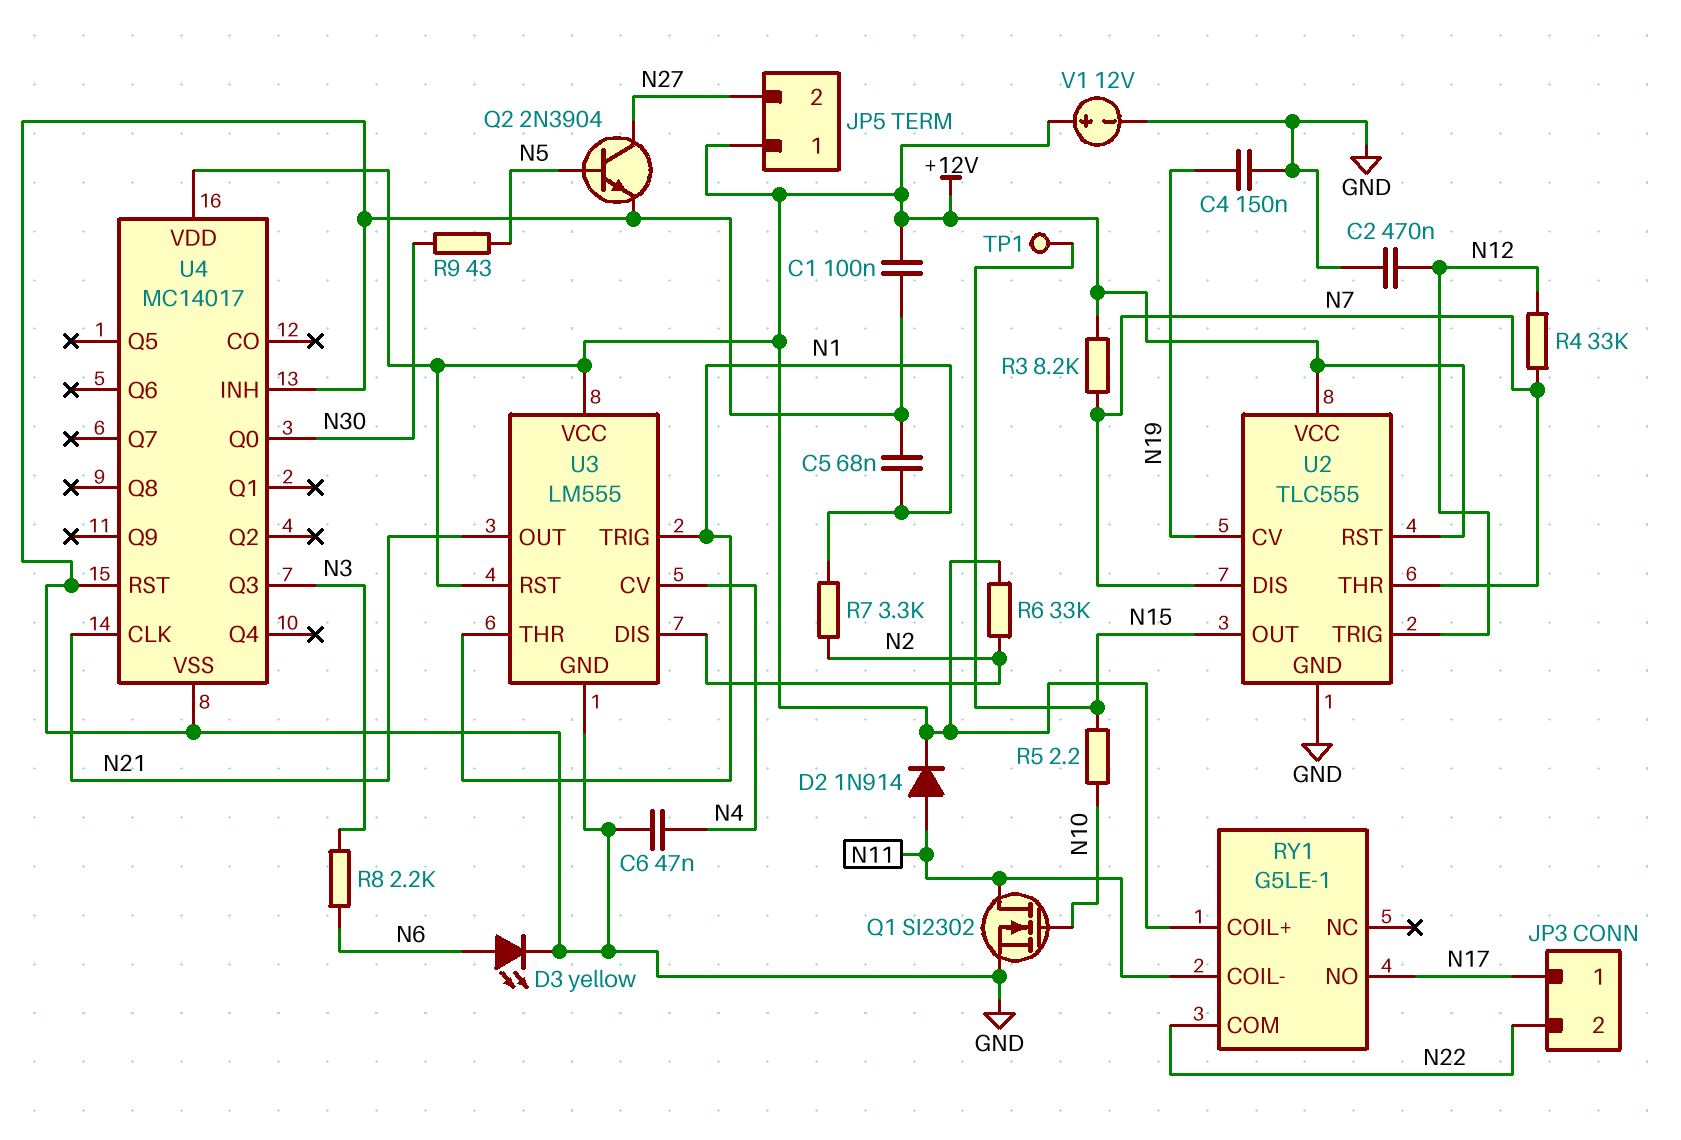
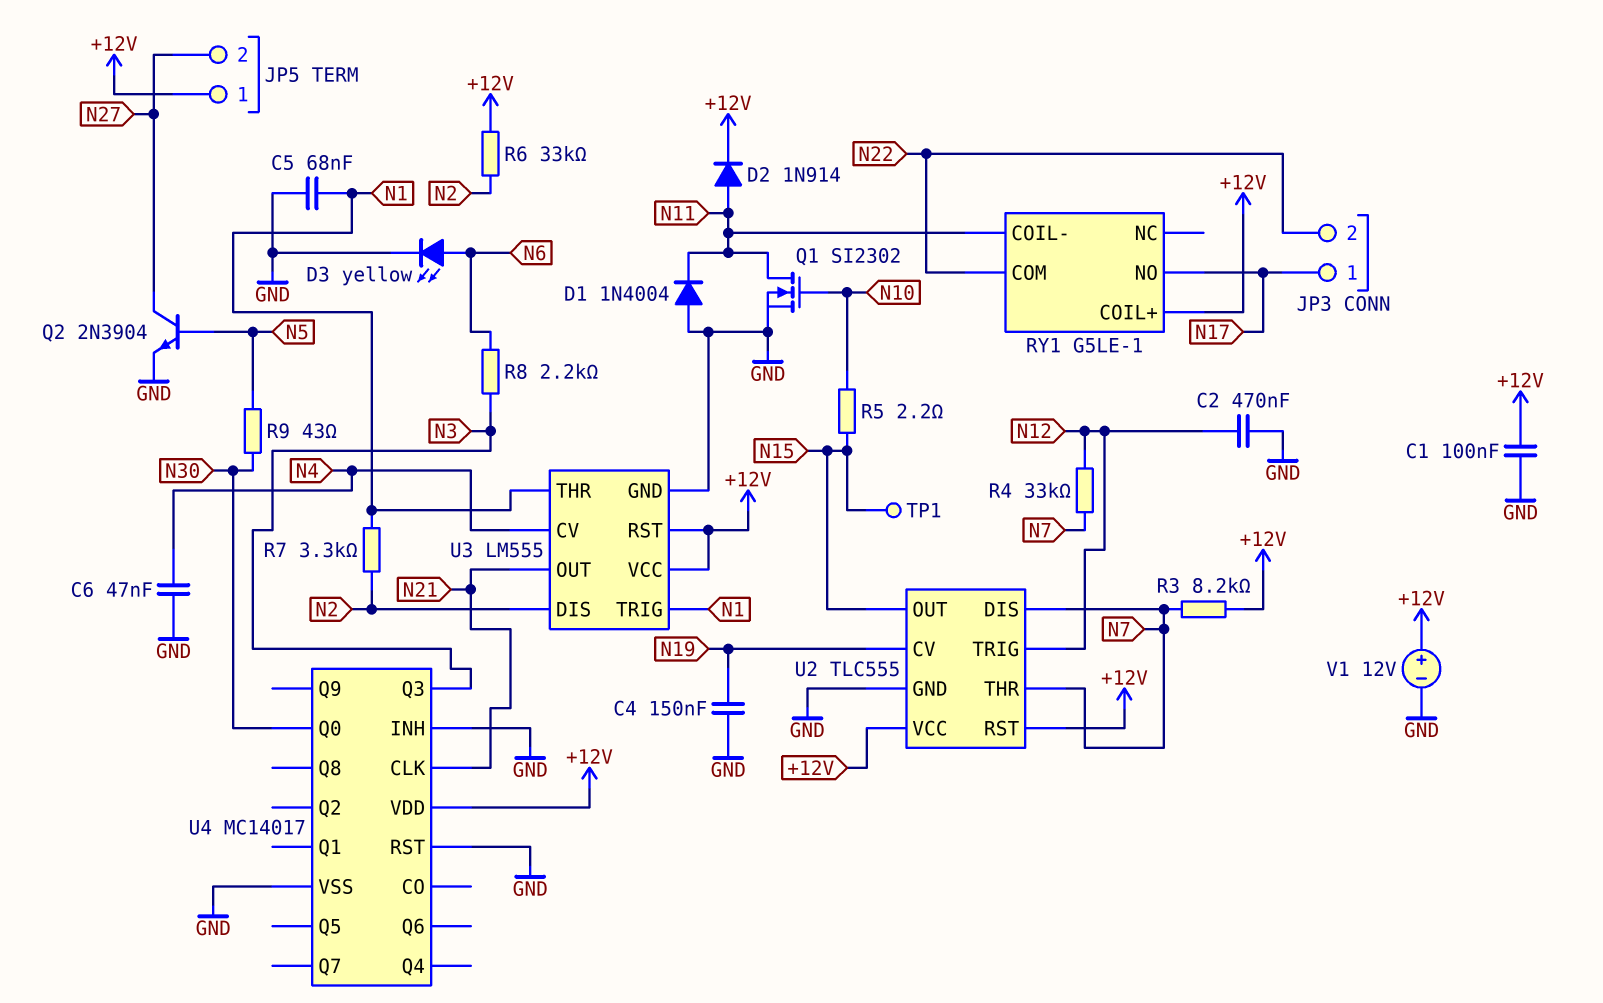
D1: none -> diode 1N4004 (A GND, K N11)

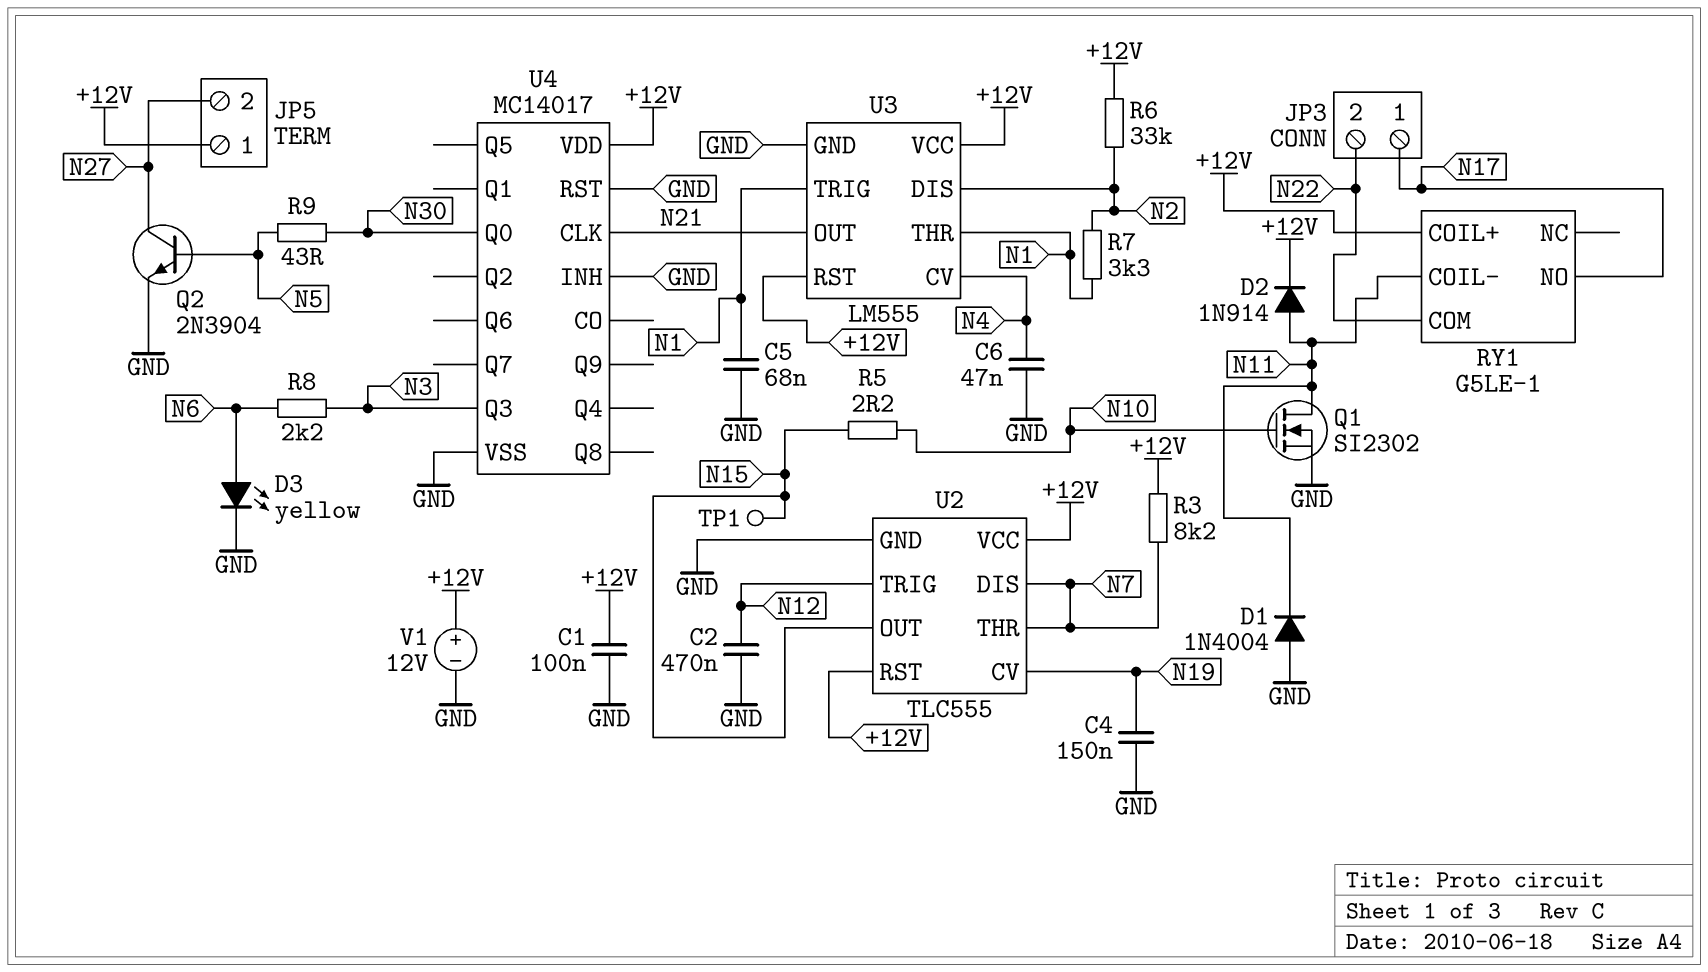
R4: 33k (N7, N12) -> none

